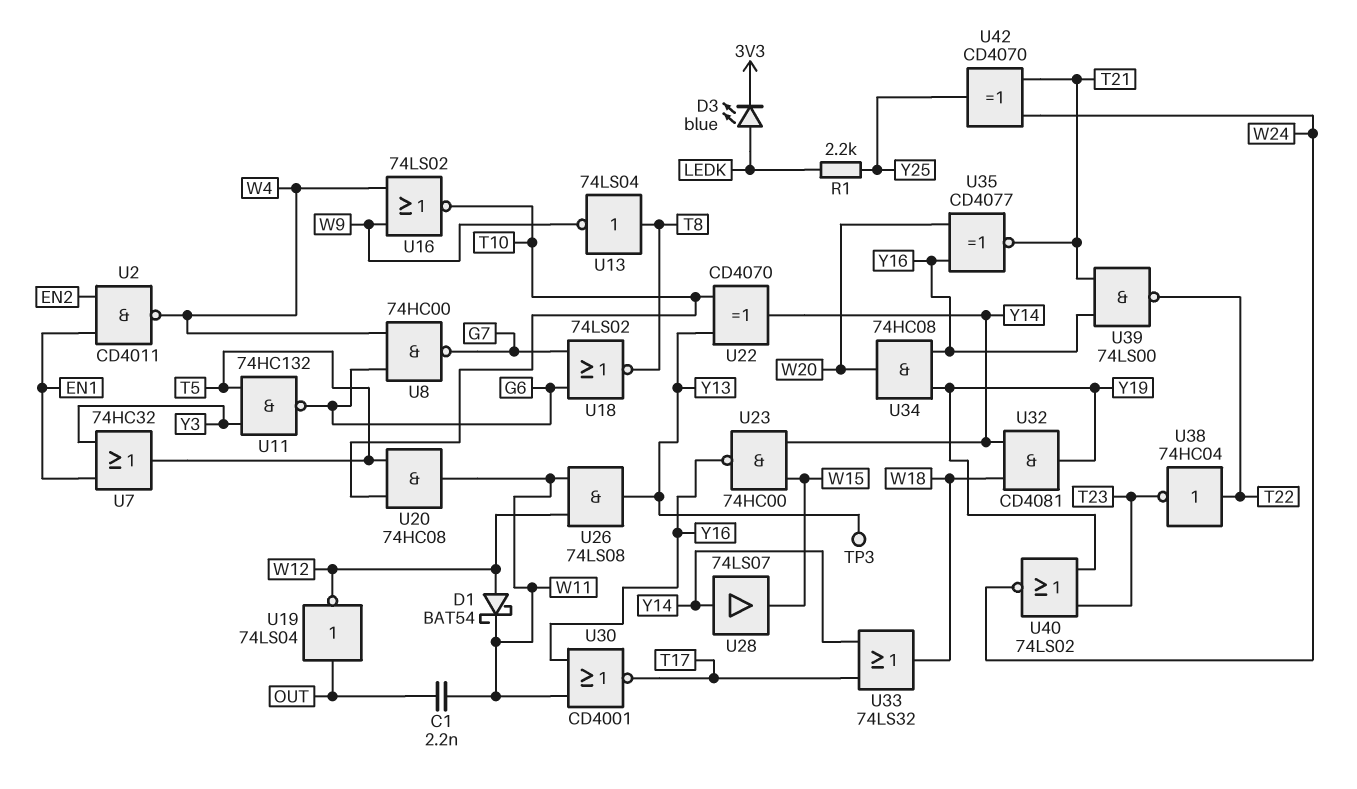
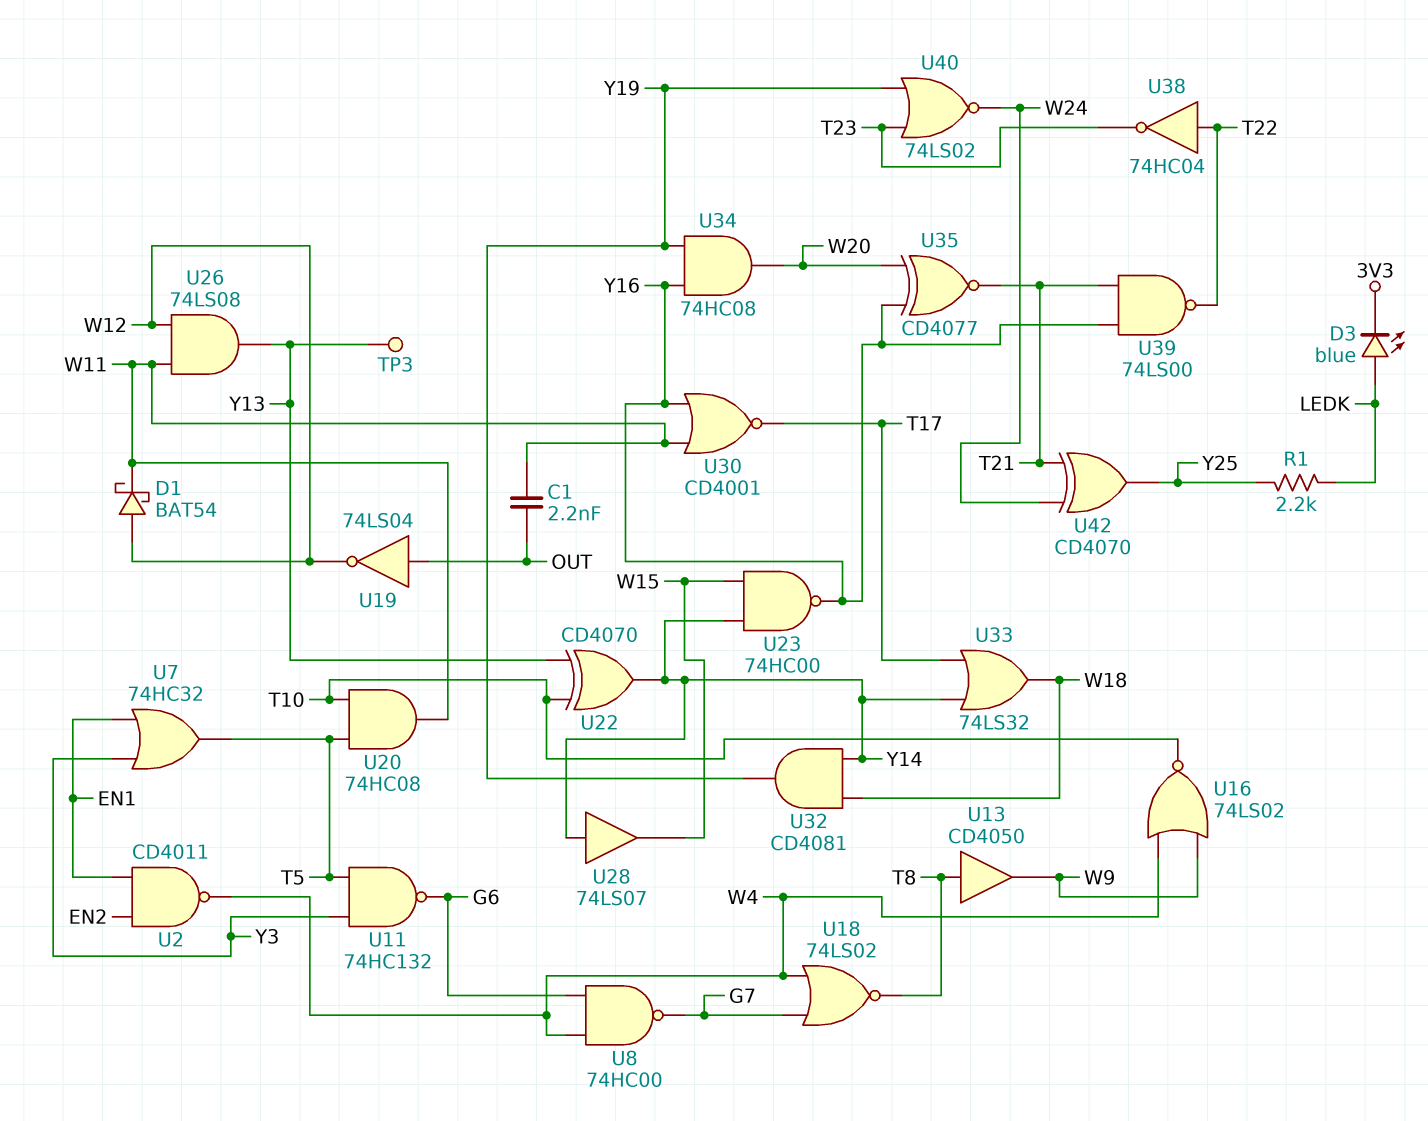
U13: NOT 74LS04 (in T8, out W9) -> buffer CD4050 (in T8, out W9)
U18: NOR 74LS02 (in G6, in G7, out T8) -> NOR 74LS02 (in G7, in W4, out T8)

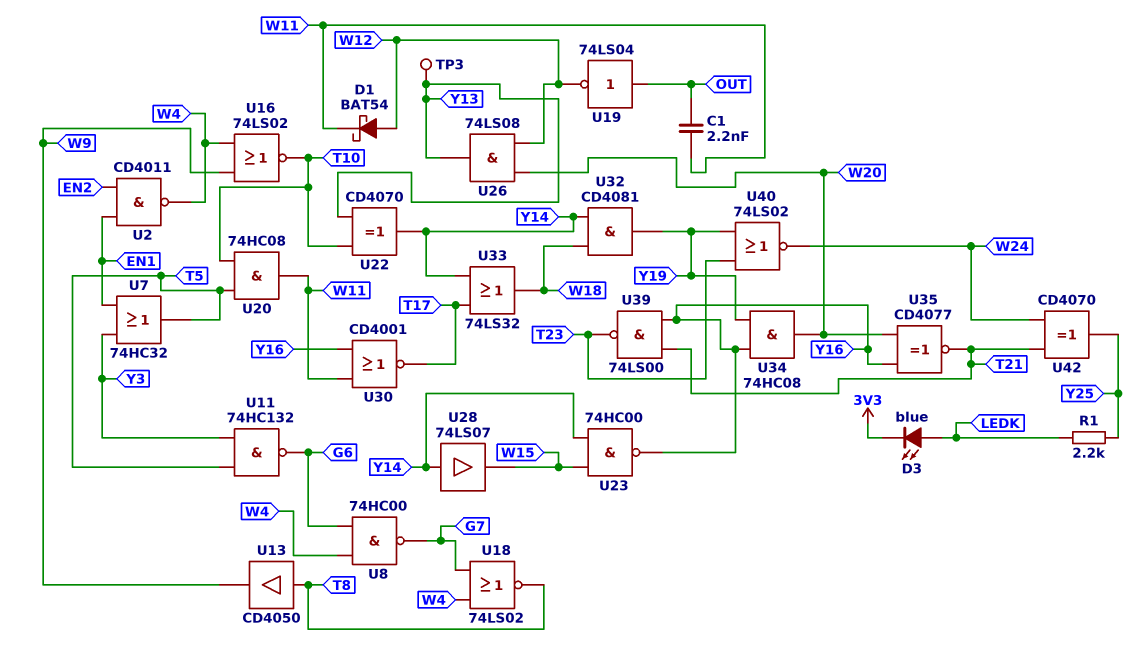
U26: AND 74LS08 (in W11, in W12, out Y13) -> AND 74LS08 (in W12, in W20, out Y13)
U38: NOT 74HC04 (in T22, out T23) -> none
U39: NAND 74LS00 (in T21, in Y16, out T22) -> NAND 74LS00 (in T21, in Y16, out T23)

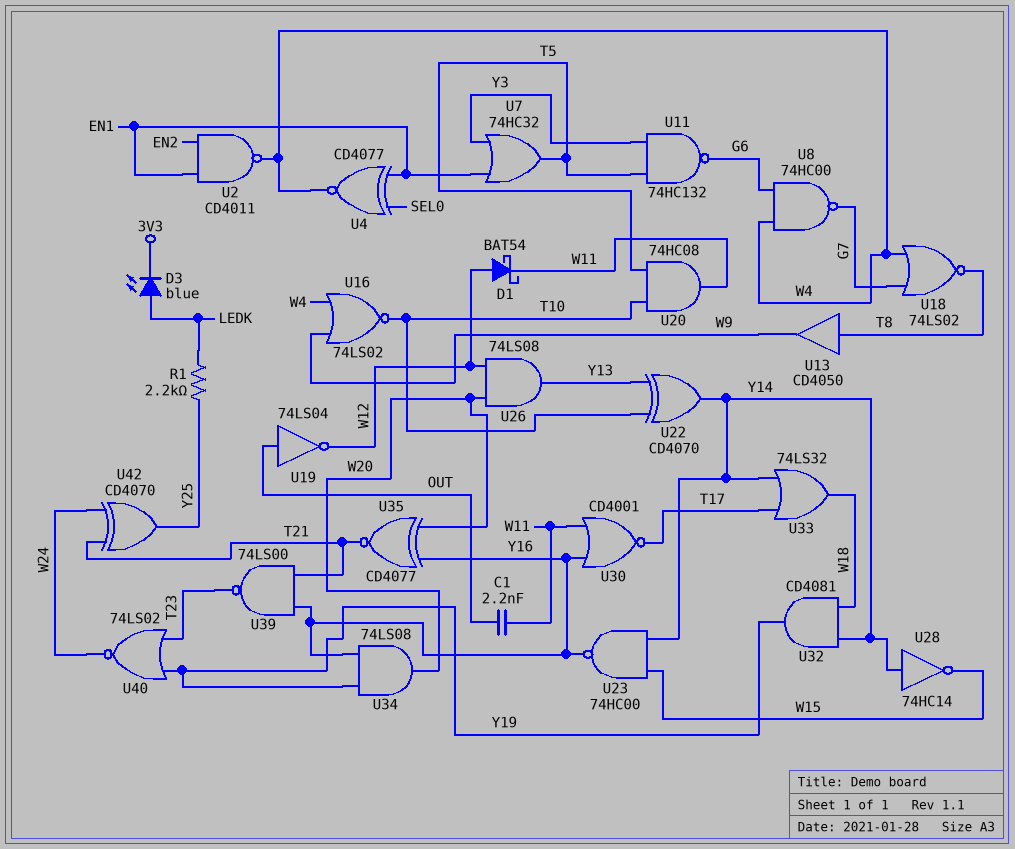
TP3: test point (Y13) -> none
U4: none -> XNOR CD4077 (in EN1, in SEL0, out W4)
U28: buffer 74LS07 (in Y14, out W15) -> NOT 74HC14 (in Y14, out W15)
U34: AND 74HC08 (in Y16, in Y19, out W20) -> AND 74LS08 (in Y16, in Y19, out W20)

